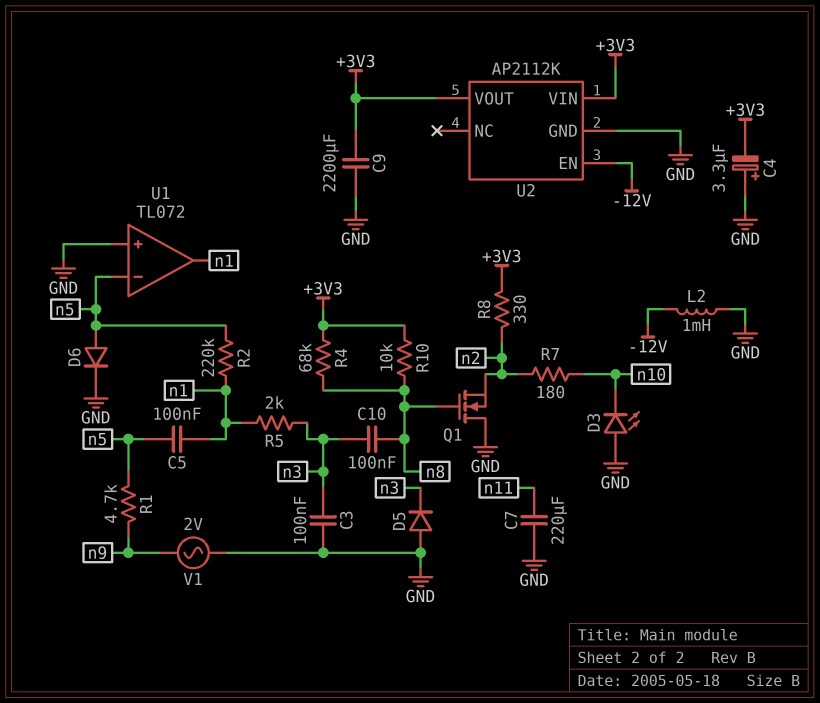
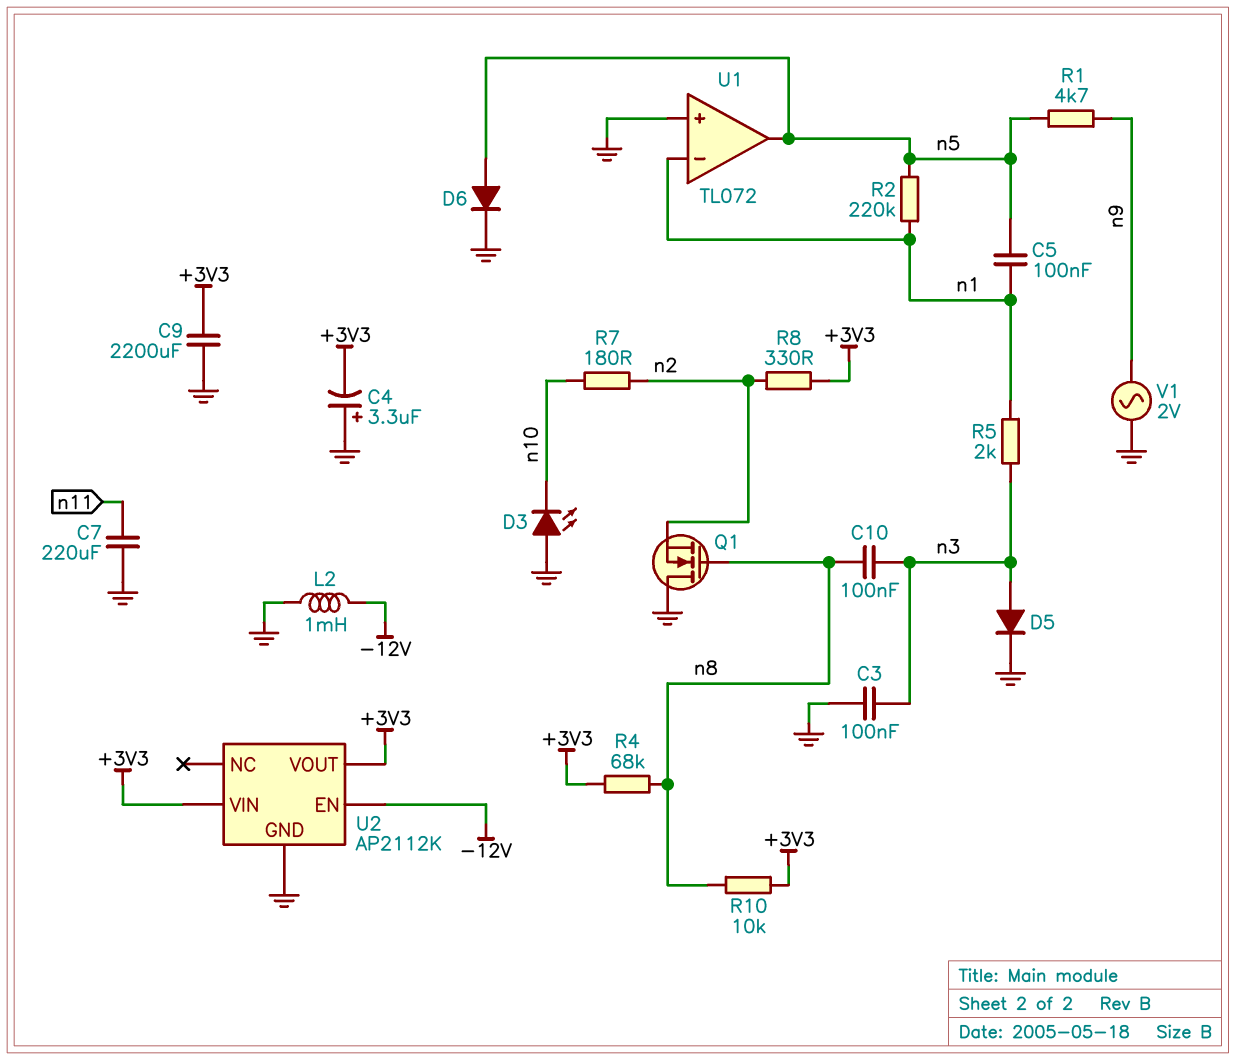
D5: diode (A GND, K n3) -> diode (A n3, K GND)
U1 pin in-: n5 -> n1
U1 pin out: n1 -> n5

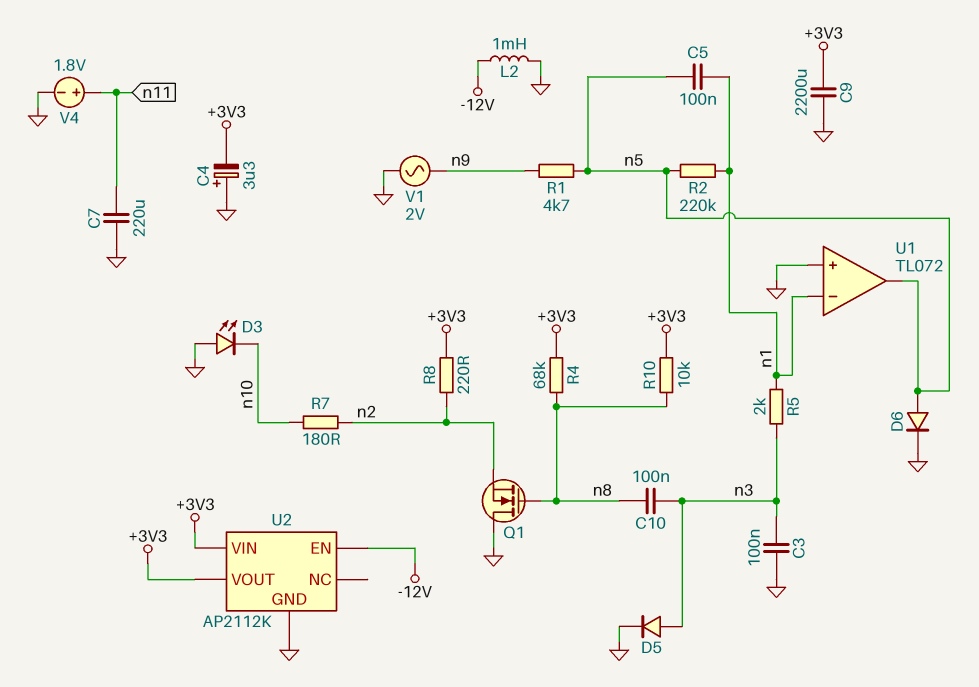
R8: 330 (+3V3, n2) -> 220 (+3V3, n2)
V4: none -> 1.8V (plus n11, minus GND)

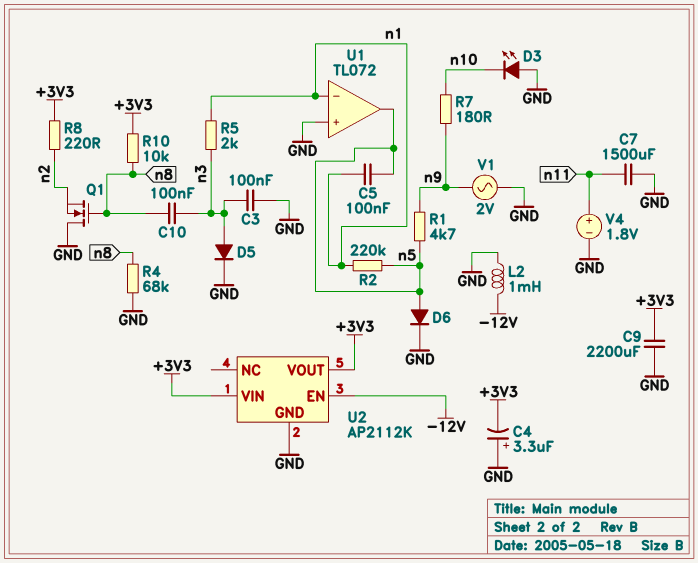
C7: 220uF (GND, n11) -> 1500uF (GND, n11)
R4: 68k (+3V3, n8) -> 68k (GND, n8)
R7: 180 (n2, n10) -> 180 (n9, n10)

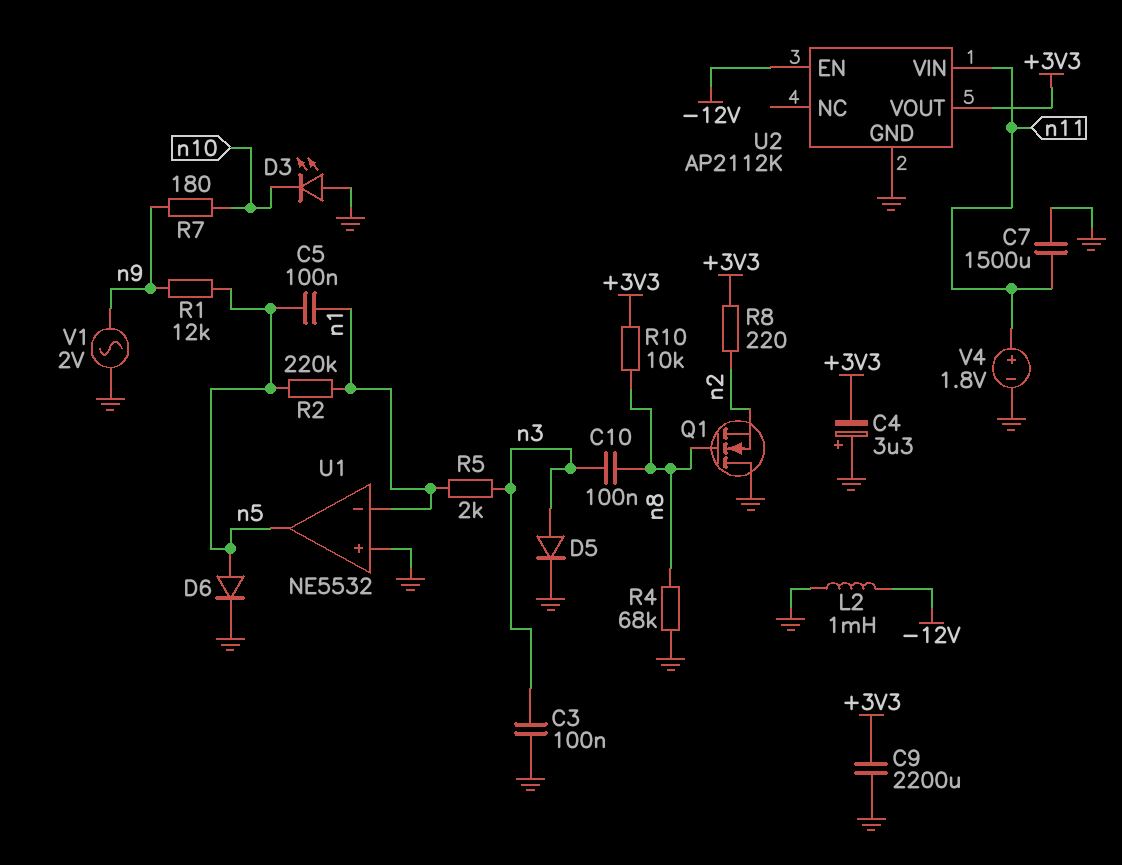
R1: 4.7k (n5, n9) -> 12k (n5, n9)
U1: TL072 -> NE5532
U2 pin VIN: +3V3 -> n11

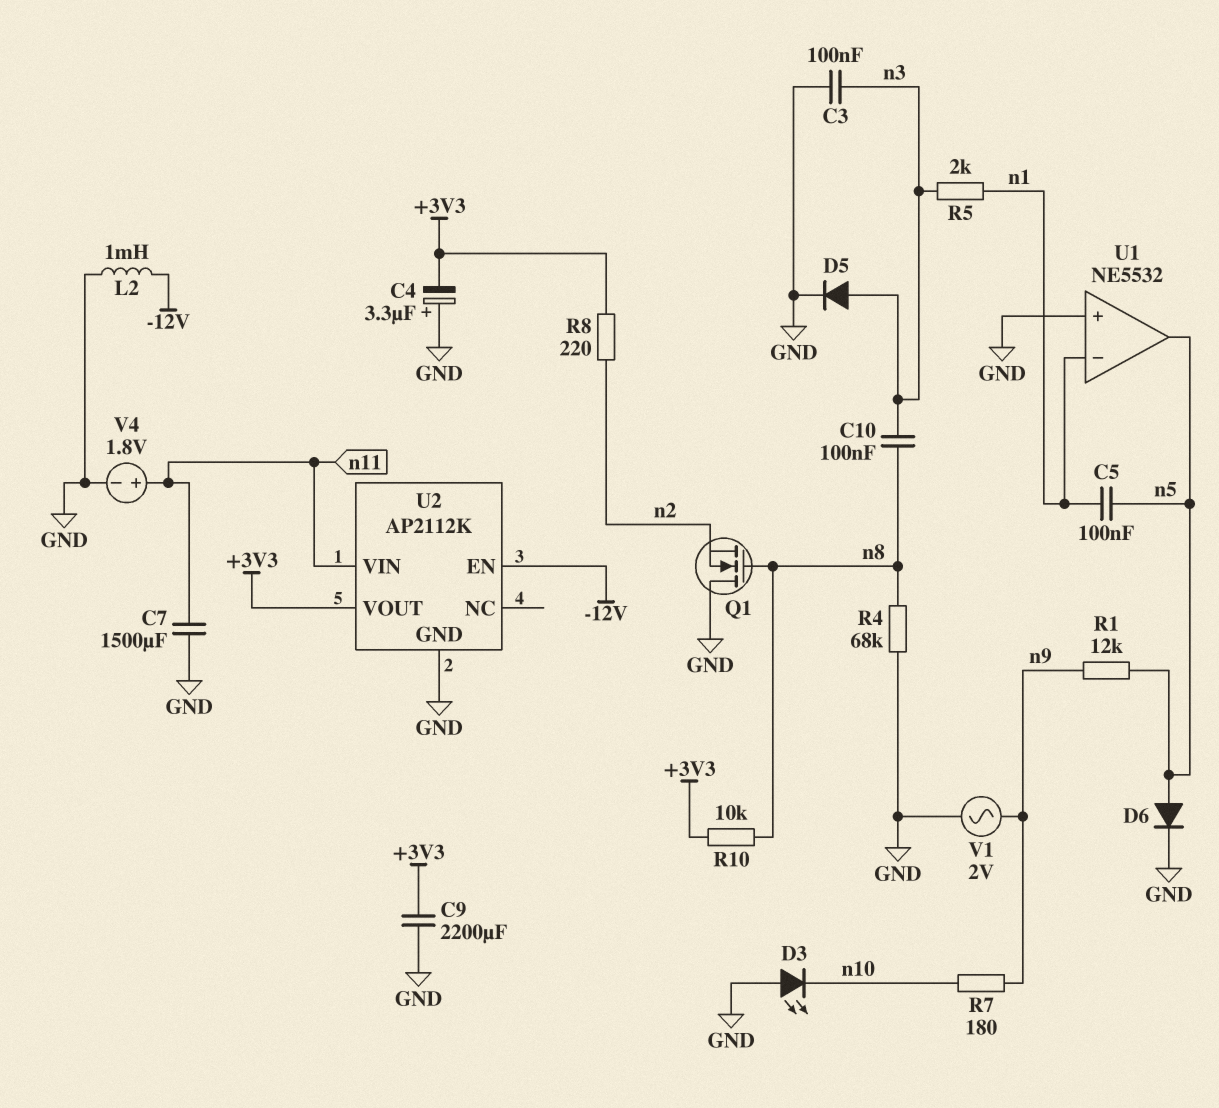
R2: 220k (n1, n5) -> none

